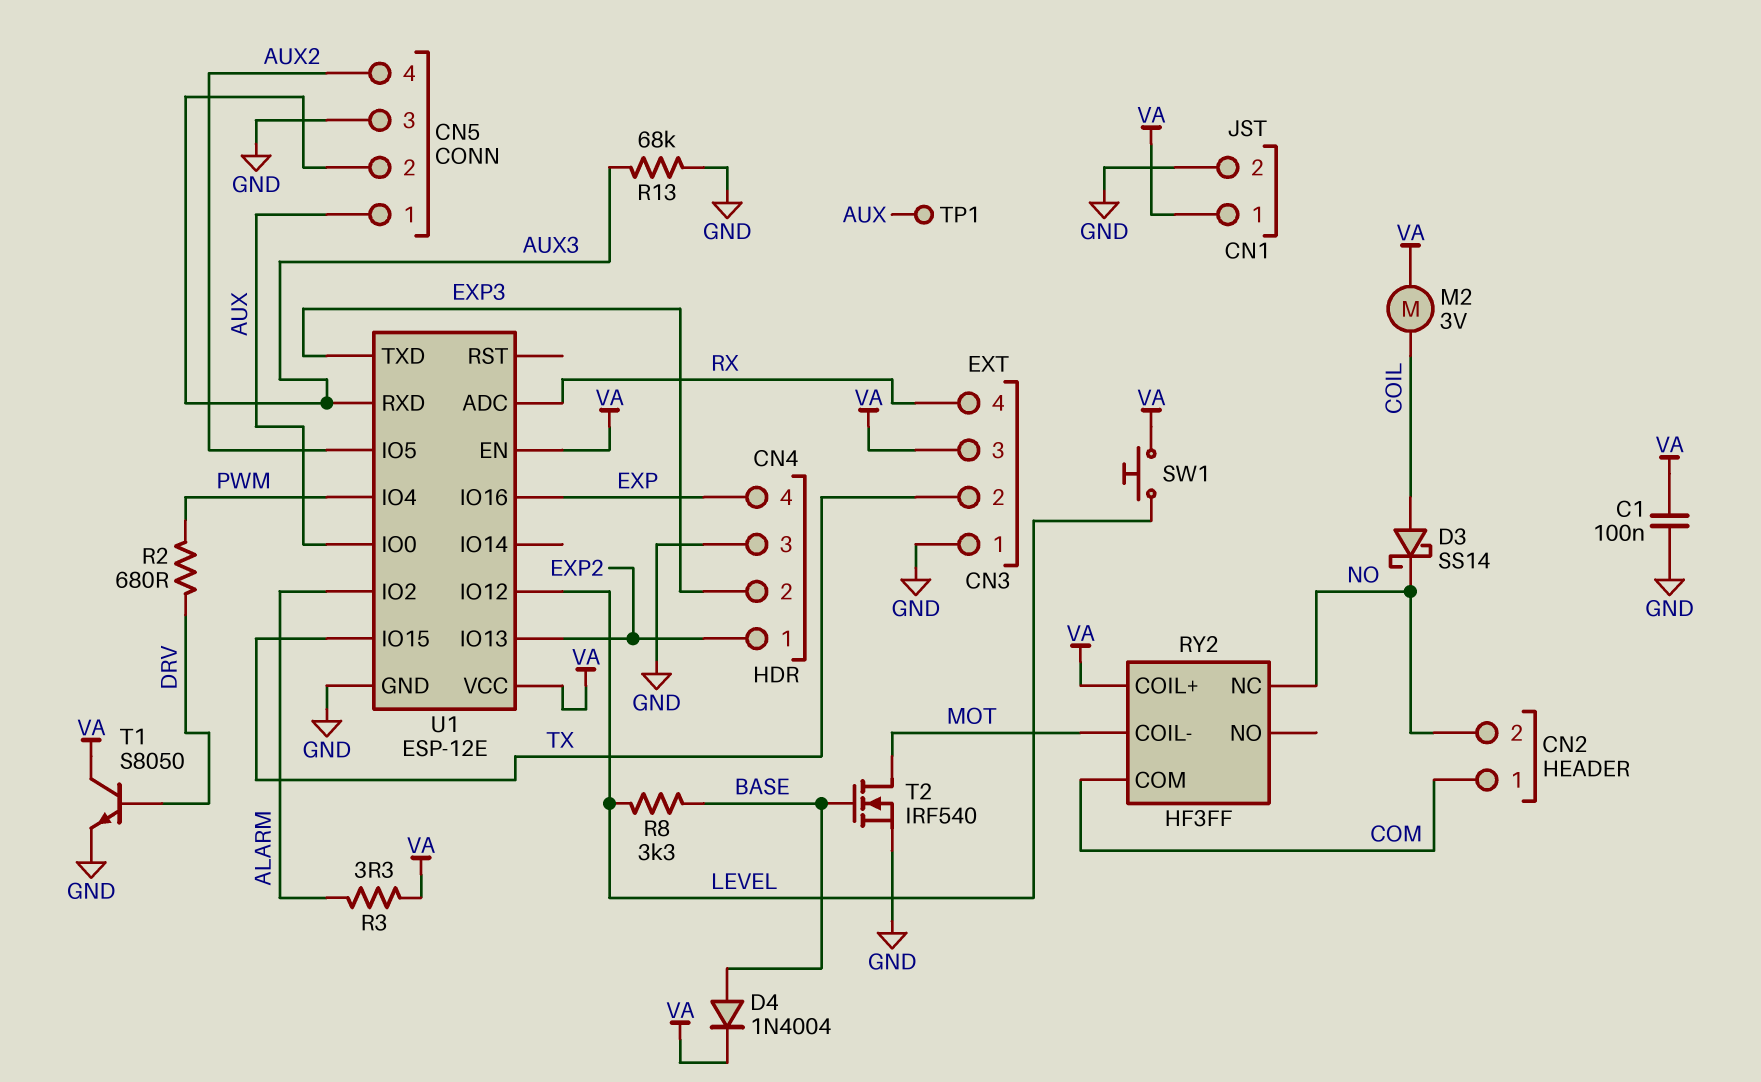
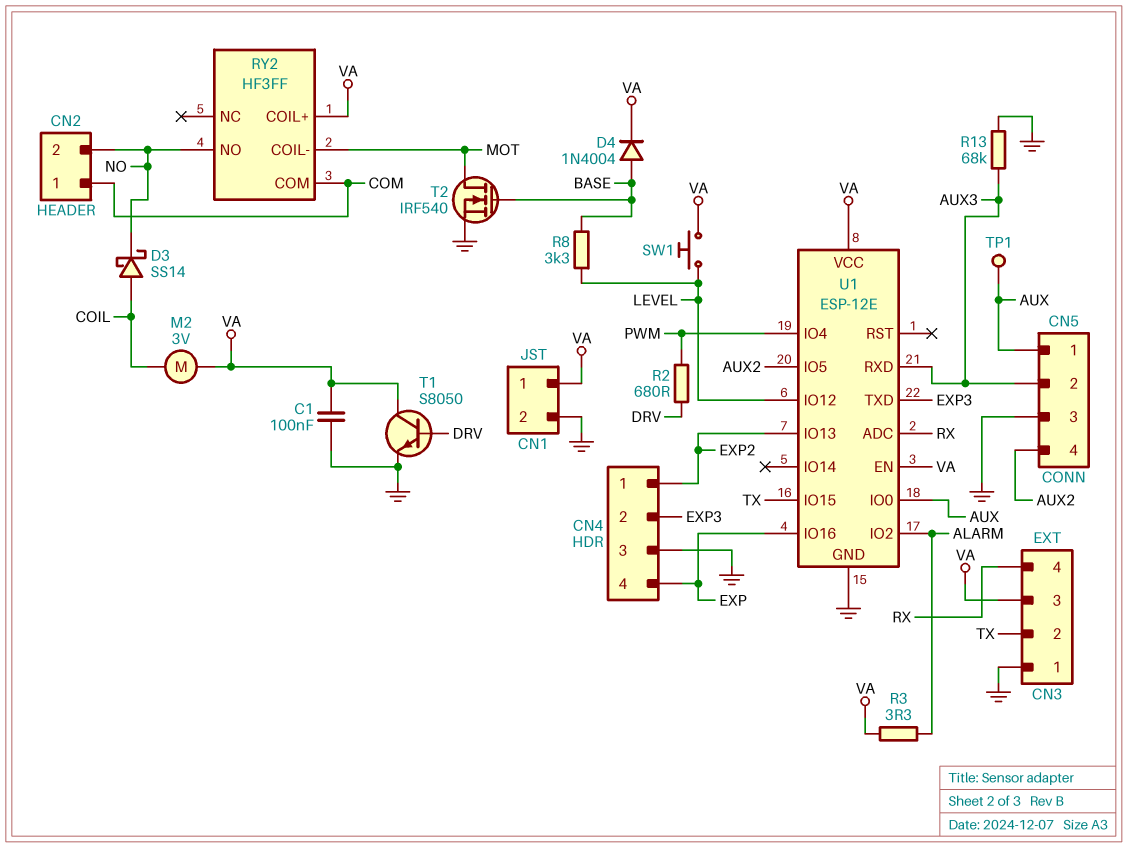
RY2 pin NC: NO -> none
RY2 pin NO: none -> NO

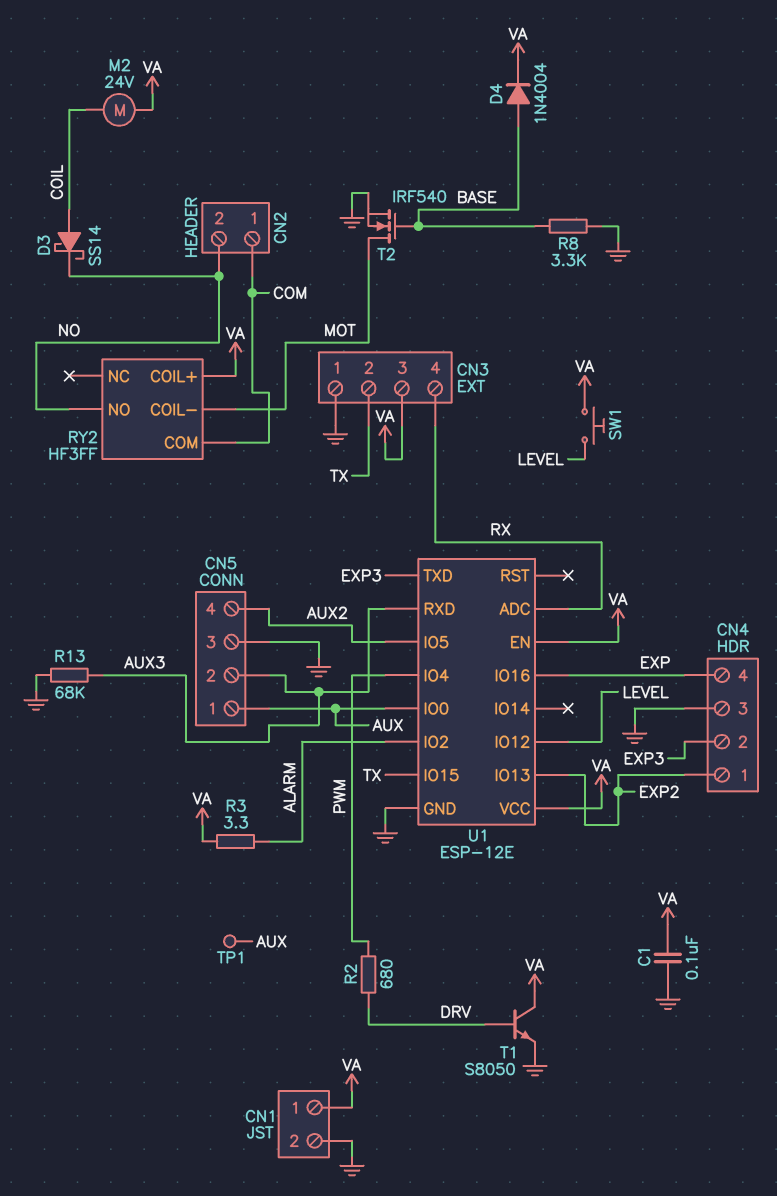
M2: motor 3V (COIL, VA) -> motor 24V (COIL, VA)
R8: 3.3k (BASE, LEVEL) -> 3.3k (BASE, GND)

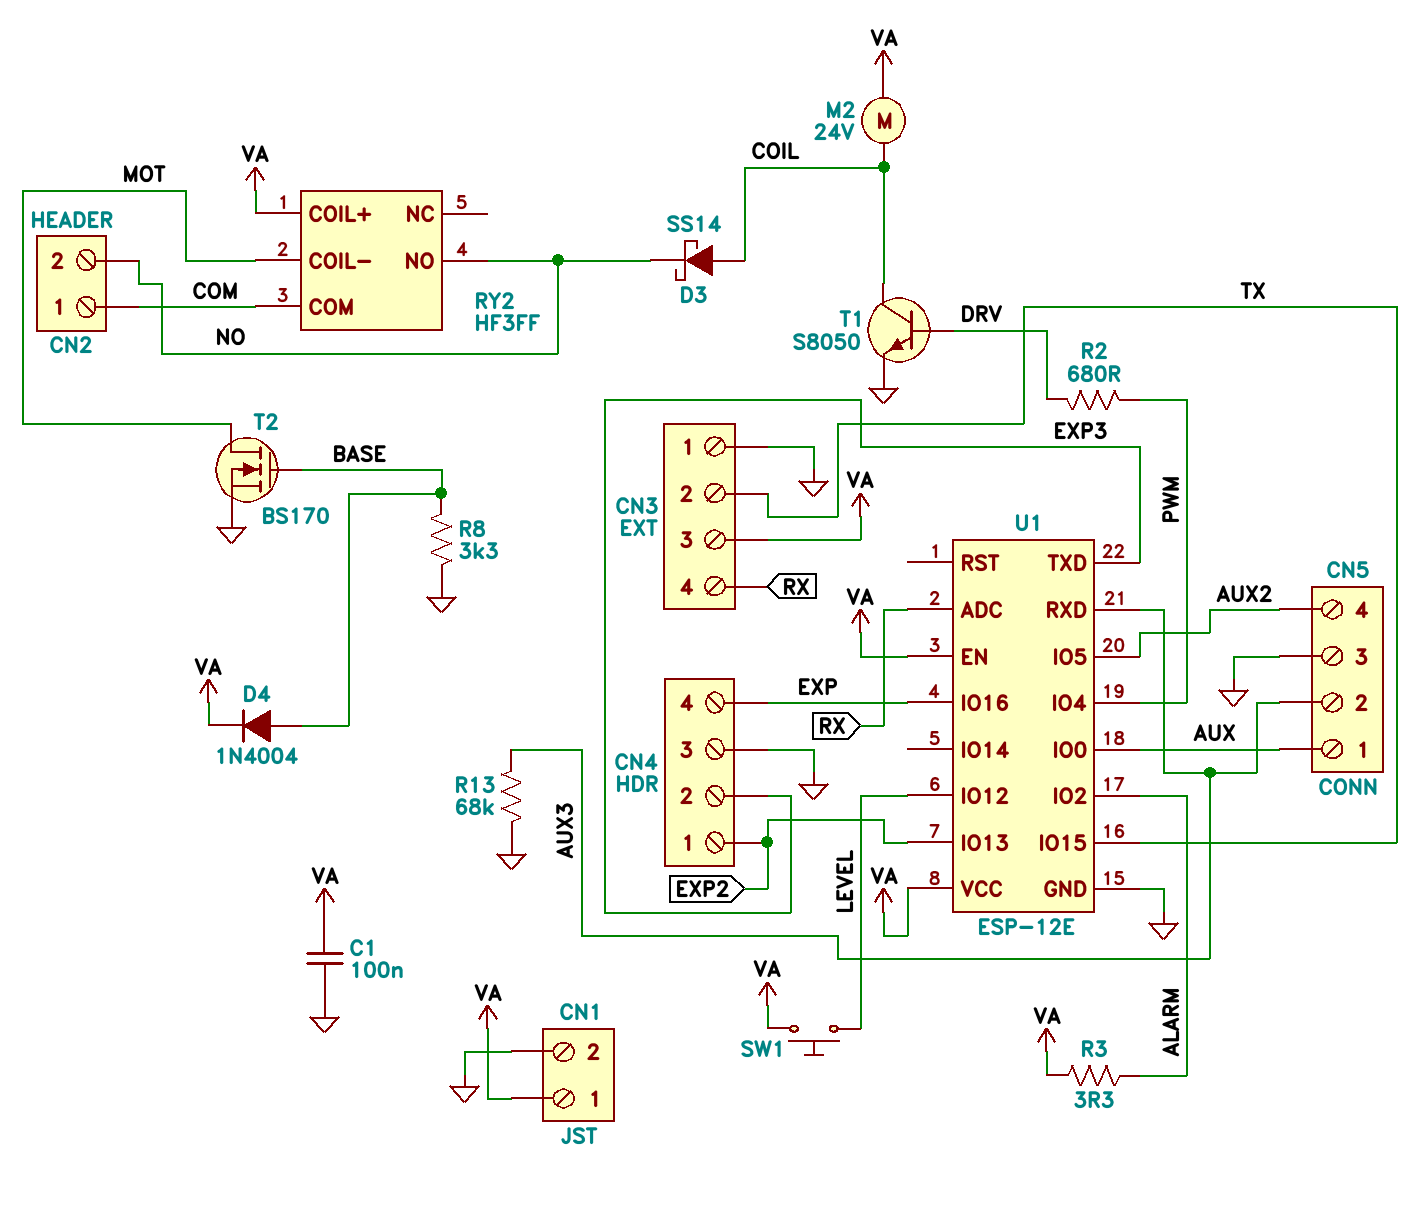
T1: NPN S8050 (B DRV, C VA, E GND) -> NPN S8050 (B DRV, C COIL, E GND)
T2: NMOS IRF540 (G BASE, D MOT, S GND) -> NMOS BS170 (G BASE, D MOT, S GND)
TP1: test point (AUX) -> none

